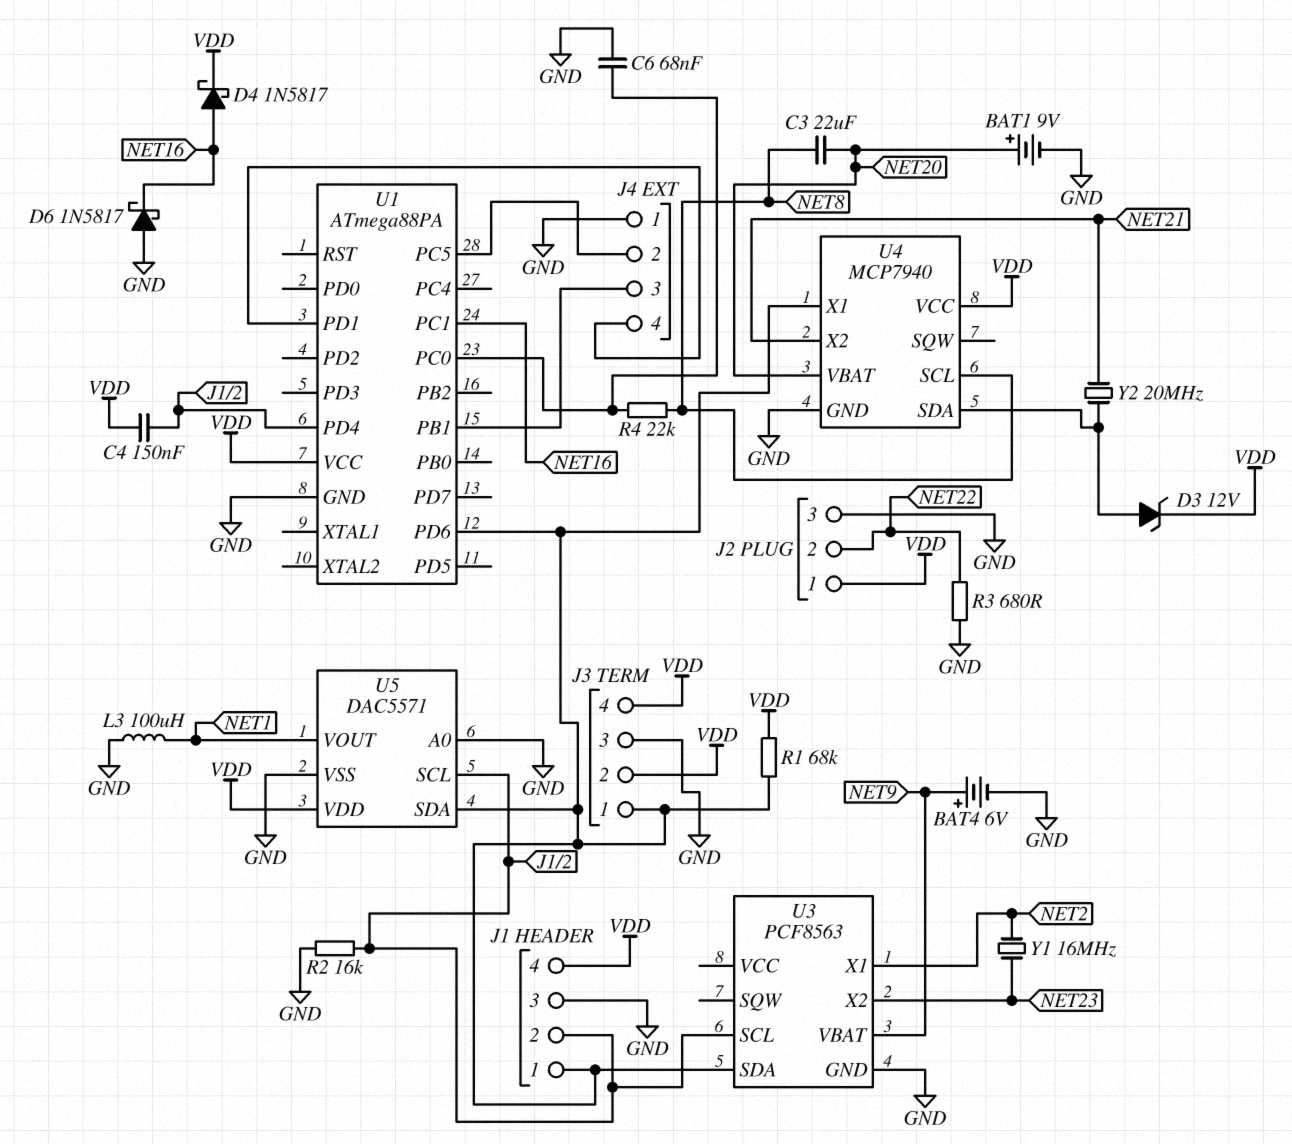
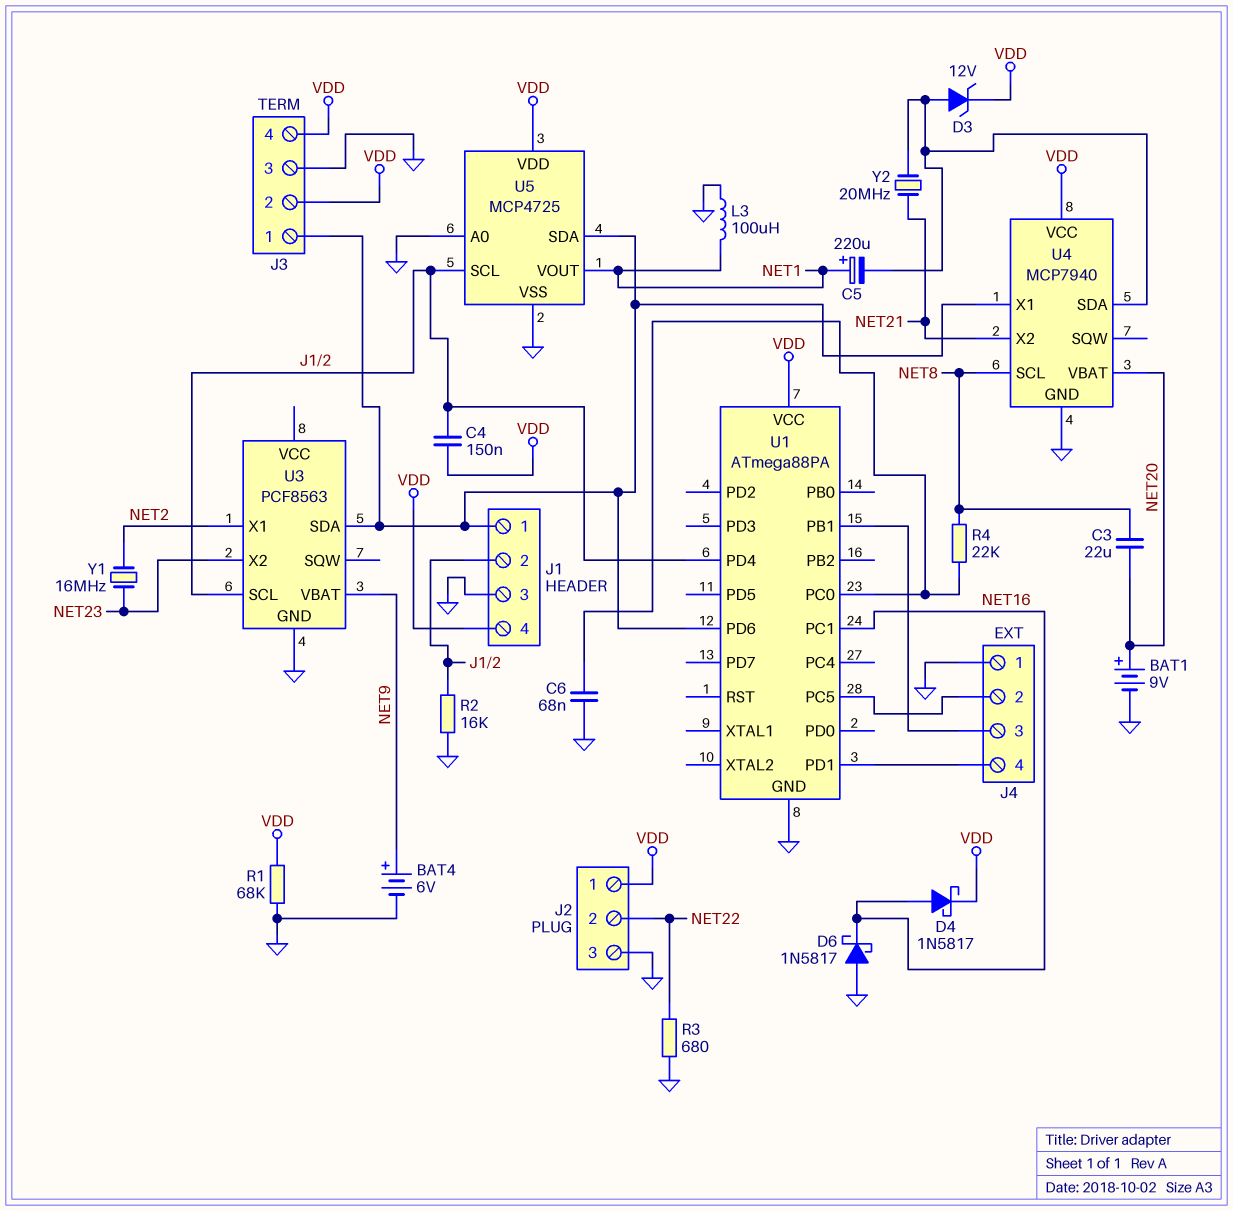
C5: none -> 220uF (plus NET1, minus U4/SDA)
R1: 68k (J1/1, VDD) -> 68k (GND, VDD)
U5: DAC5571 -> MCP4725

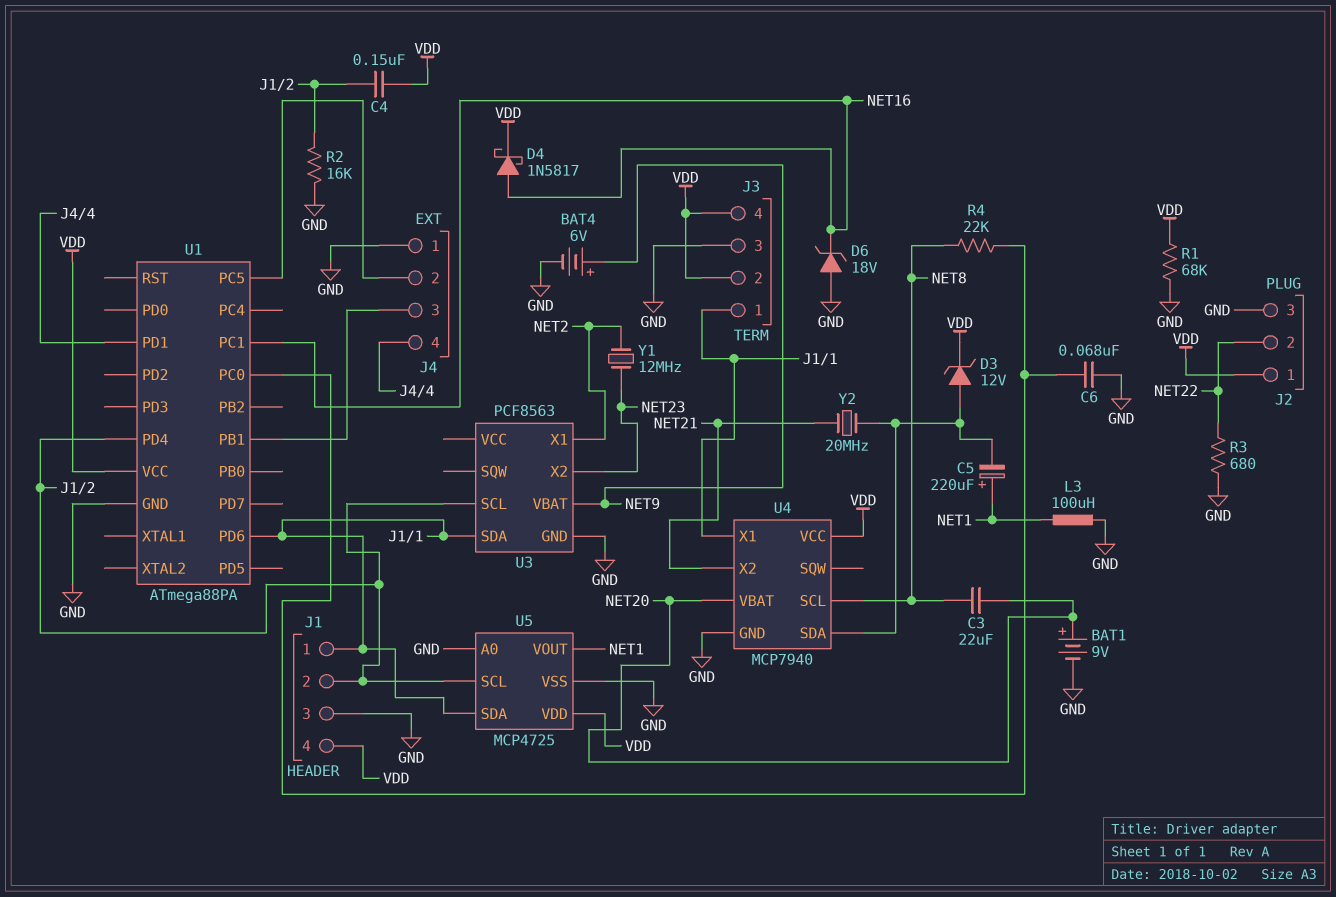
D6: schottky 1N5817 (A GND, K NET16) -> zener 18V (A GND, K NET16)
Y1: 16MHz (NET2, NET23) -> 12MHz (NET2, NET23)

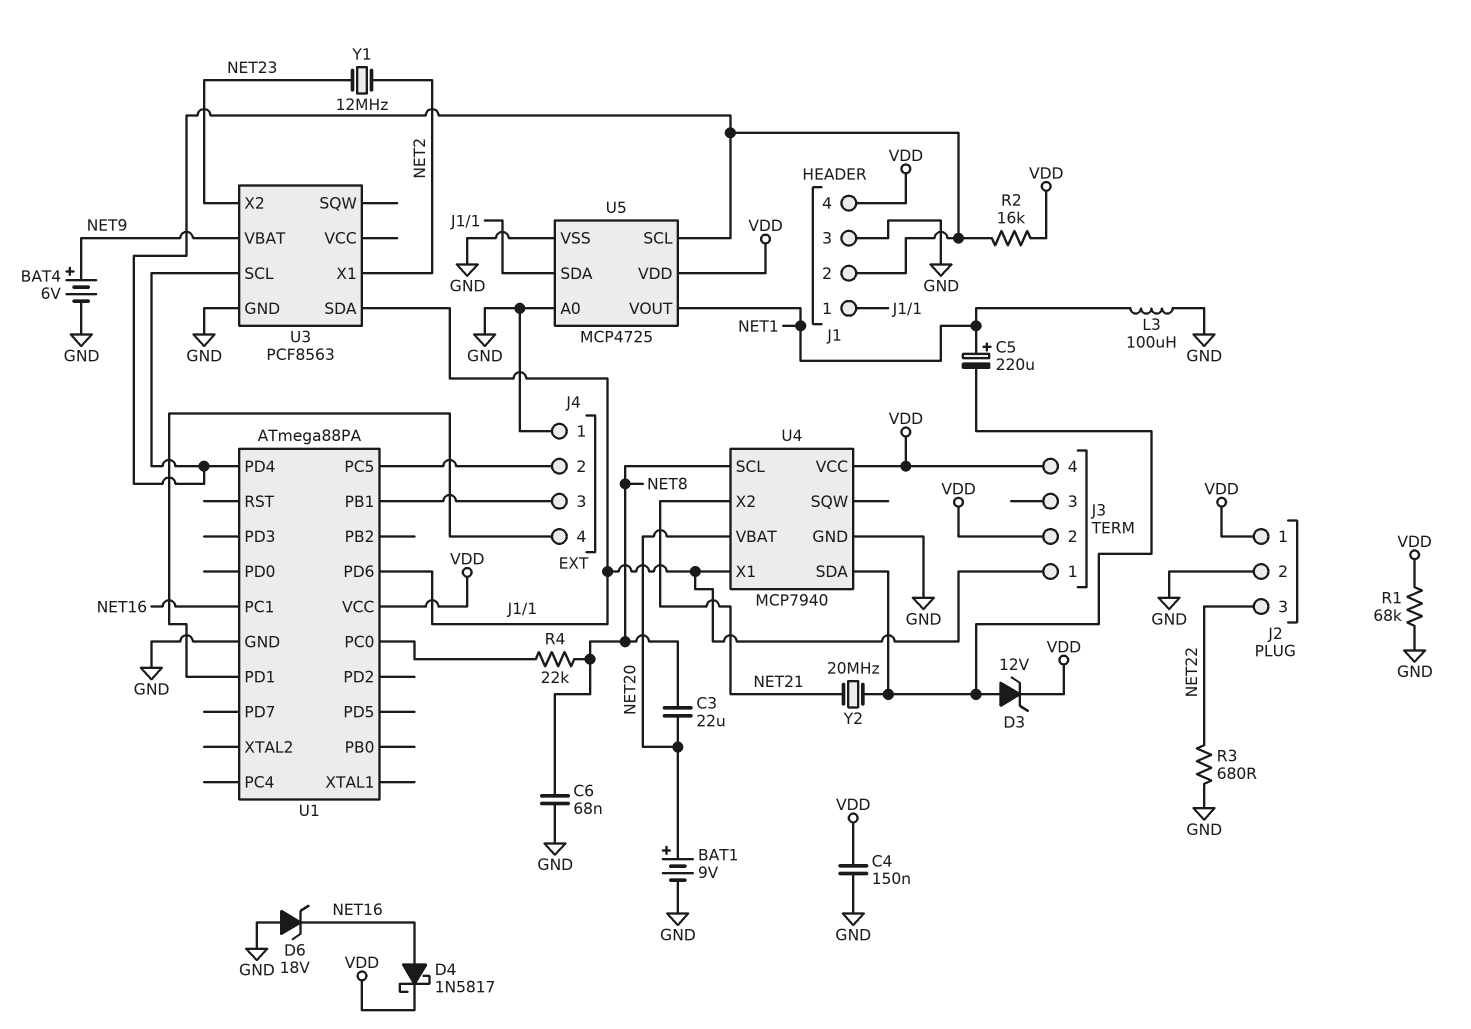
C4: 150nF (J1/2, VDD) -> 150nF (GND, VDD)
C6: 68nF (GND, U1/PC0) -> 68nF (GND, NET8)
J2 pin 2: NET22 -> GND
J2 pin 3: GND -> NET22
J3 pin 3: GND -> none
R2: 16k (GND, J1/2) -> 16k (J1/2, VDD)

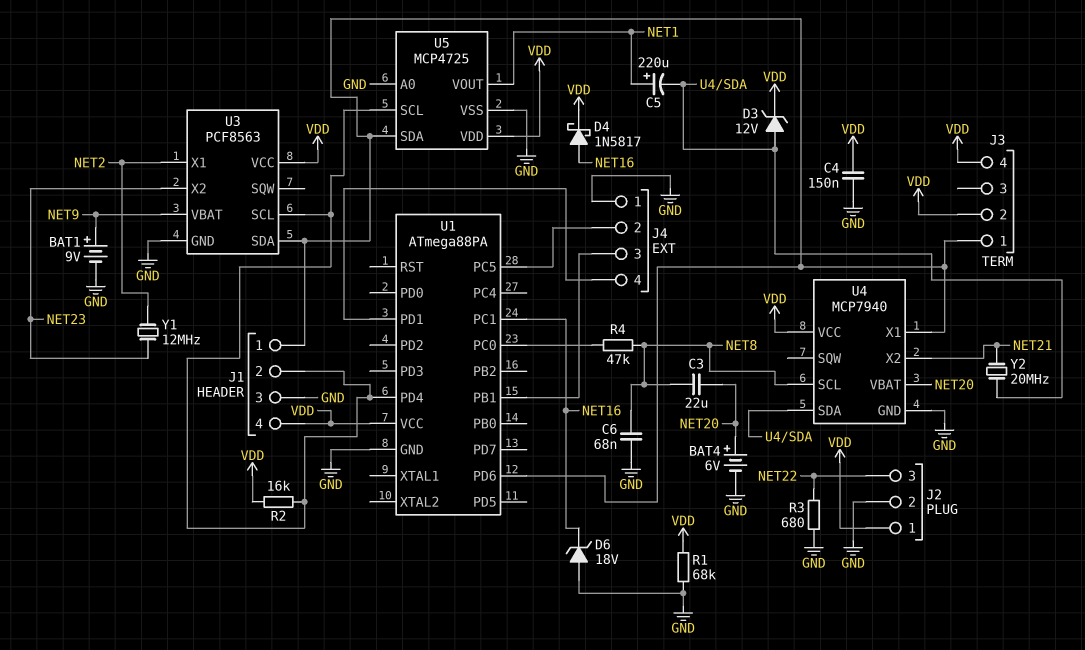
BAT1: 9V (plus NET20, minus GND) -> 9V (plus NET9, minus GND)
BAT4: 6V (plus NET9, minus GND) -> 6V (plus NET20, minus GND)
L3: 100uH (GND, NET1) -> none
R4: 22k (NET8, U1/PC0) -> 47k (NET8, U1/PC0)
U3 pin VCC: none -> VDD

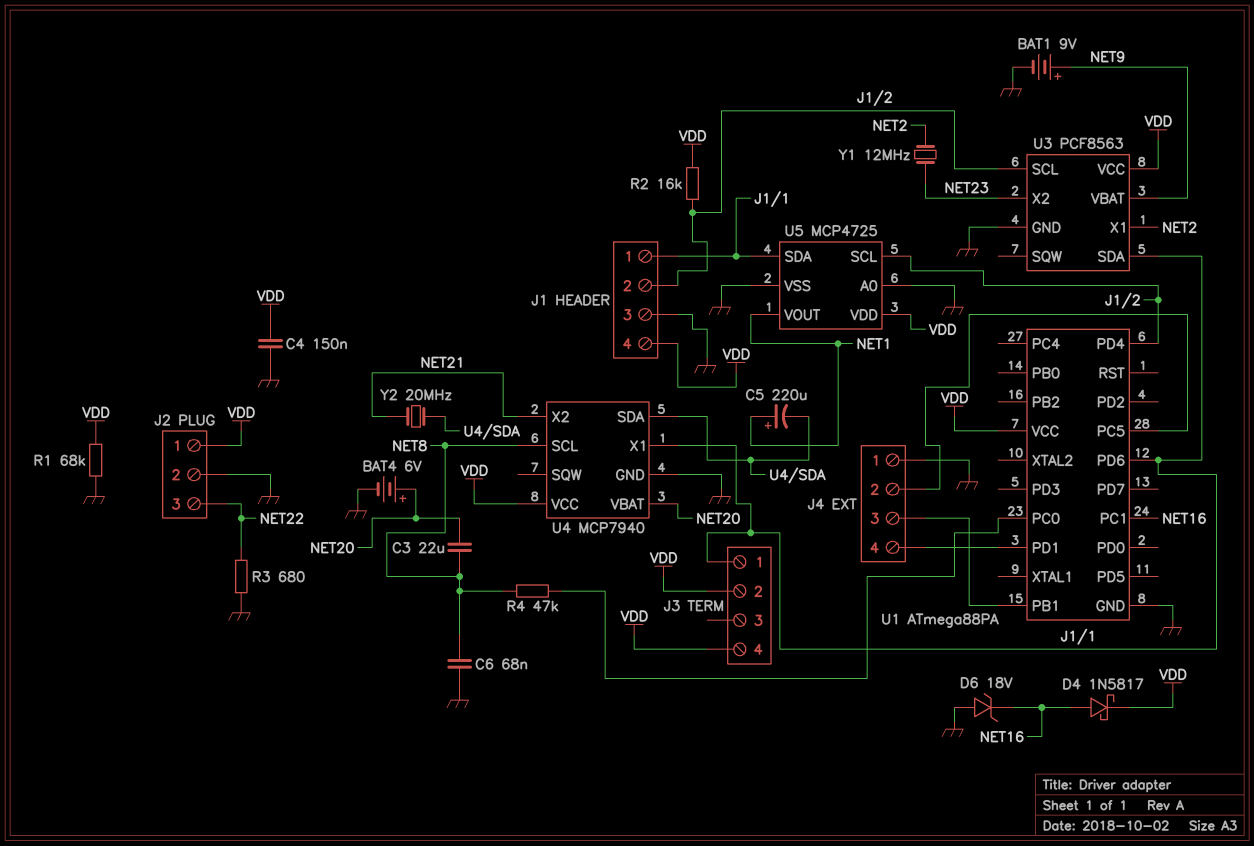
D3: zener 12V (A U4/SDA, K VDD) -> none

